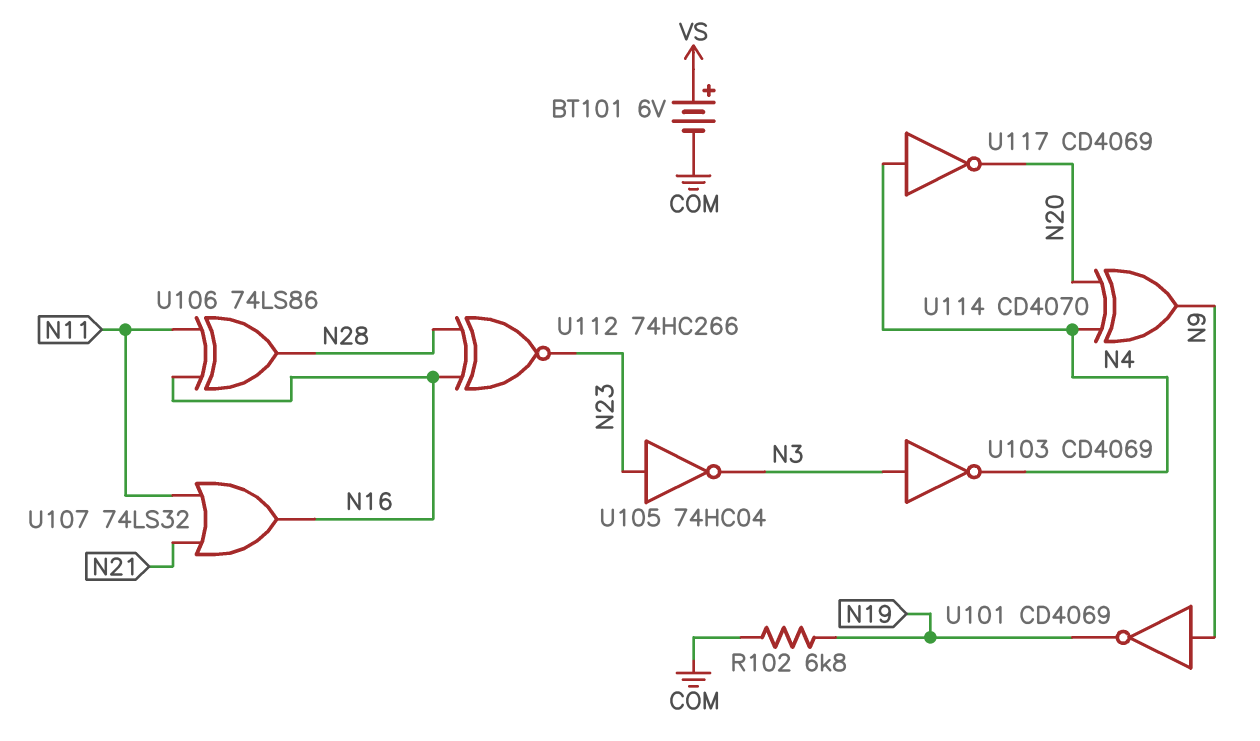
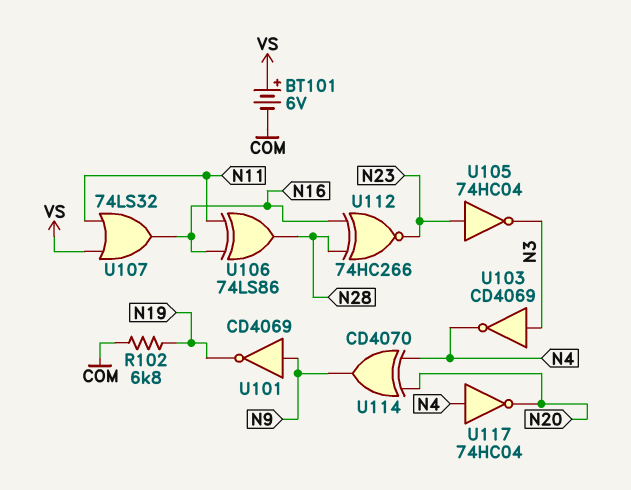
U107: OR 74LS32 (in N11, in N21, out N16) -> OR 74LS32 (in N11, in VS, out N16)
U117: NOT CD4069 (in N4, out N20) -> NOT 74HC04 (in N4, out N20)

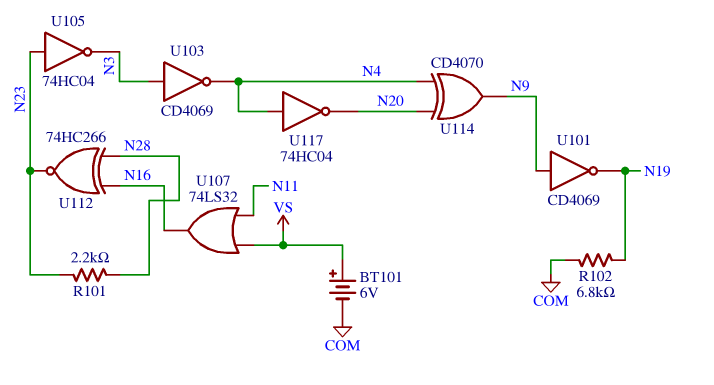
R101: none -> 2.2k (N23, N28)
U106: XOR 74LS86 (in N11, in N16, out N28) -> none

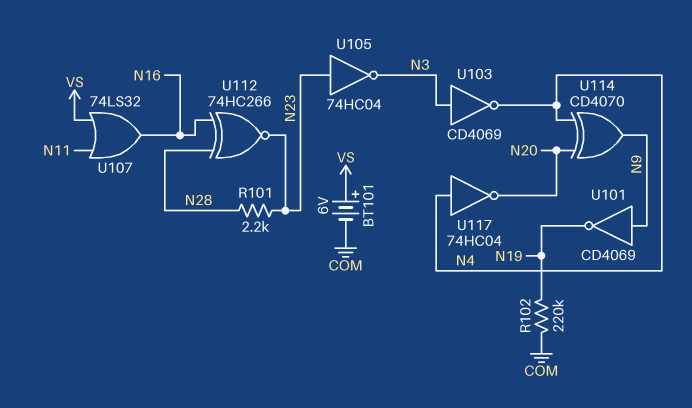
R102: 6.8k (COM, N19) -> 220k (COM, N19)

